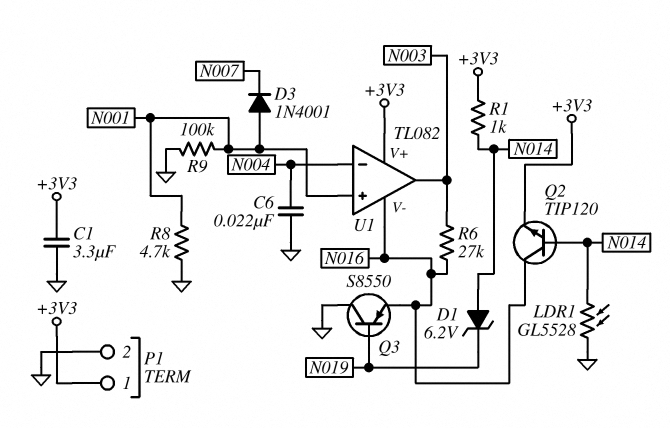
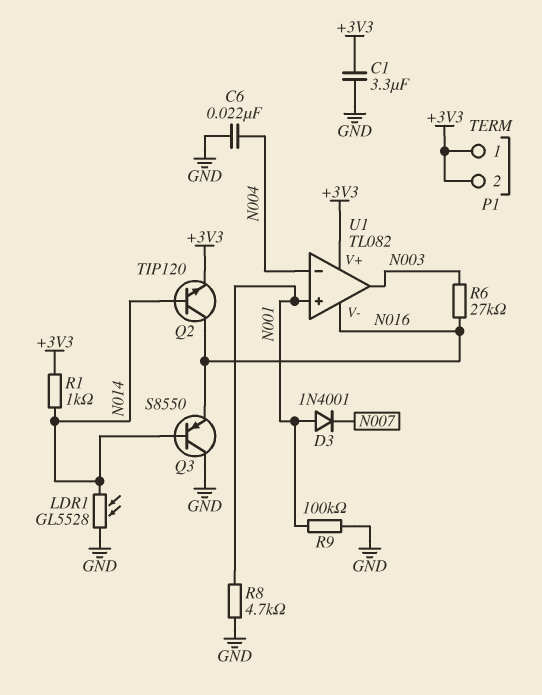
D1: zener 6.2V (A N014, K N019) -> none
P1 pin 2: GND -> +3V3
Q3: PNP S8550 (B N019, C GND, E N016) -> PNP S8550 (B N014, C GND, E N016)

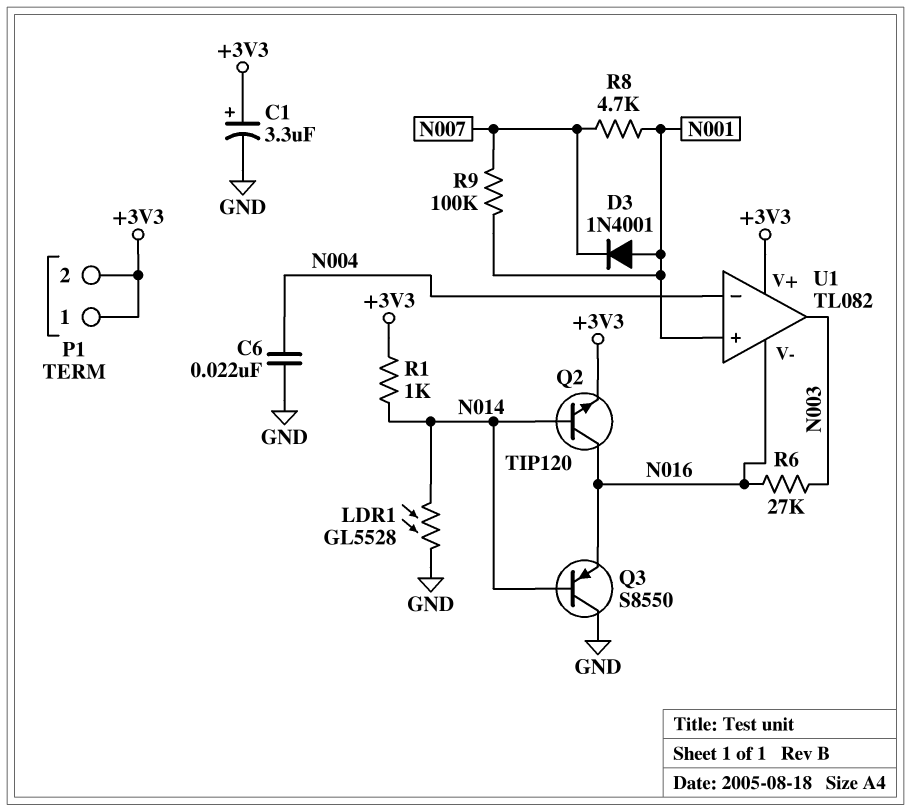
C1: 3.3uF (+3V3, GND) -> 3.3uF (plus +3V3, minus GND)
R8: 4.7k (GND, N001) -> 4.7k (N001, N007)
R9: 100k (GND, N001) -> 100k (N001, N007)

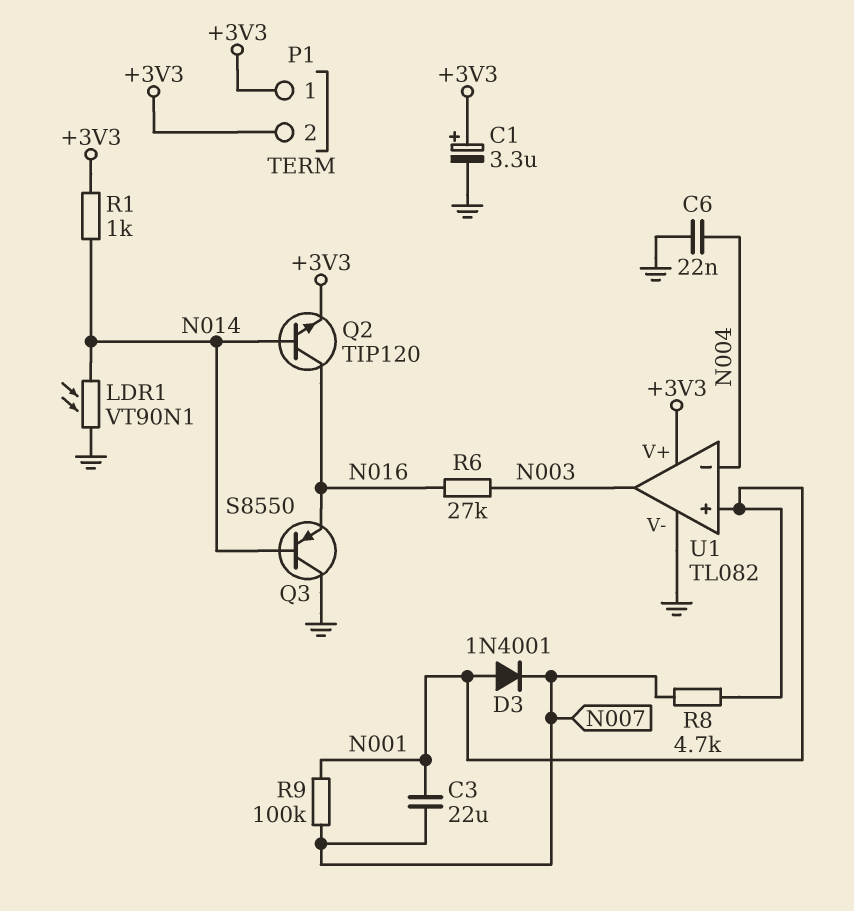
C3: none -> 22uF (N001, N007)
LDR1: GL5528 (GND, N014) -> VT90N1 (GND, N014)
U1 pin V-: N016 -> GND

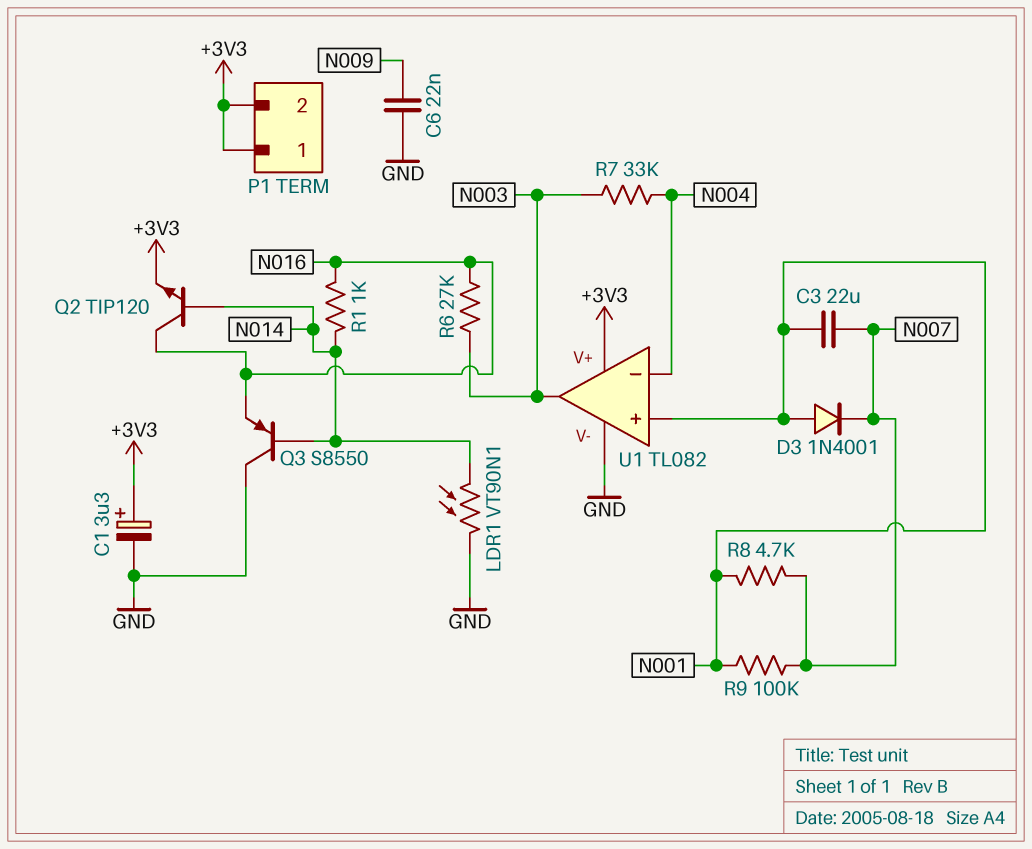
C6: 22nF (GND, N004) -> 22nF (GND, N009)
R1: 1k (+3V3, N014) -> 1k (N014, N016)
R7: none -> 33k (N003, N004)

